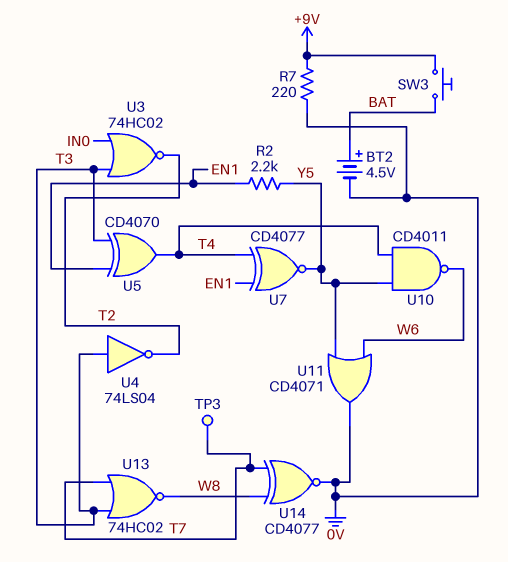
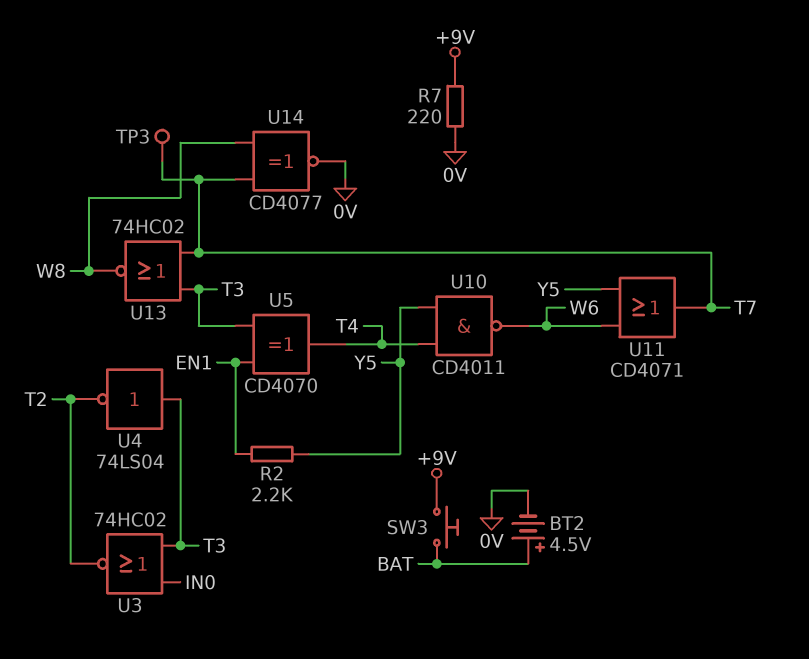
U7: XNOR CD4077 (in EN1, in T4, out Y5) -> none
U11: OR CD4071 (in W6, in Y5, out 0V) -> OR CD4071 (in W6, in Y5, out T7)

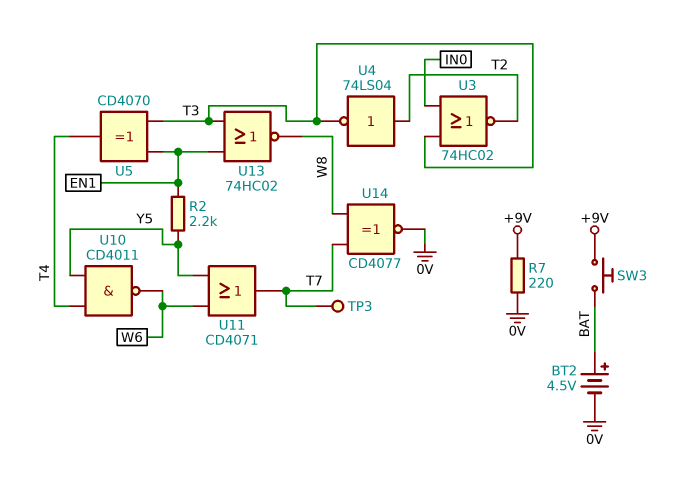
U4: NOT 74LS04 (in T3, out T2) -> NOT 74LS04 (in T2, out T3)
U13: NOR 74HC02 (in T3, in T7, out W8) -> NOR 74HC02 (in EN1, in T3, out W8)

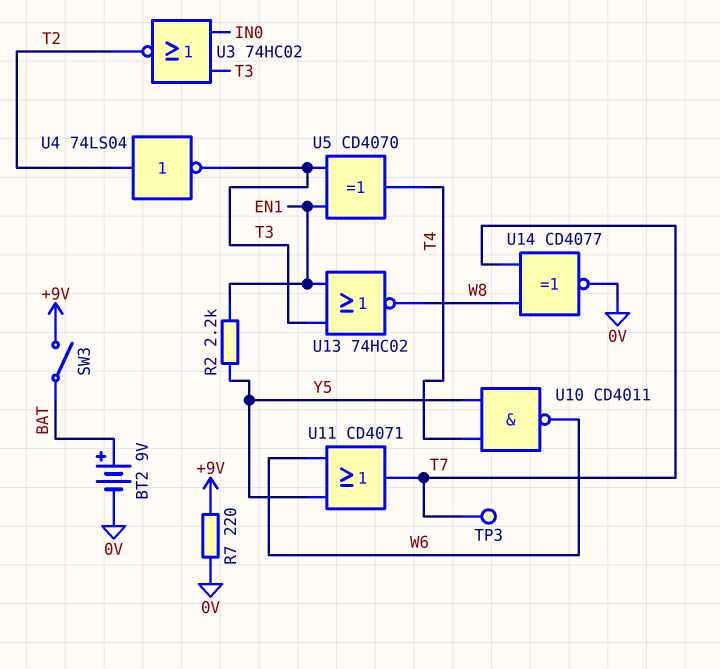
BT2: 4.5V (plus BAT, minus 0V) -> 9V (plus BAT, minus 0V)
SW3: button (+9V, BAT) -> switch (+9V, BAT)

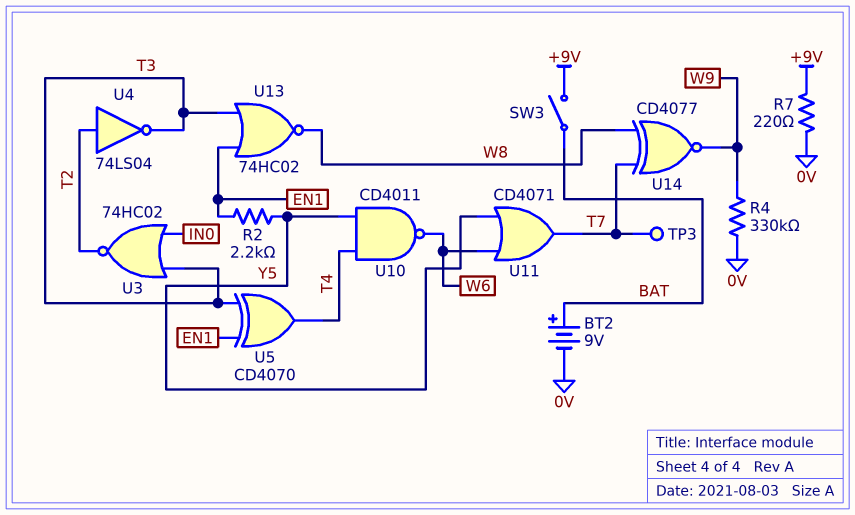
R4: none -> 330k (0V, W9)
U14: XNOR CD4077 (in T7, in W8, out 0V) -> XNOR CD4077 (in T7, in W8, out W9)

